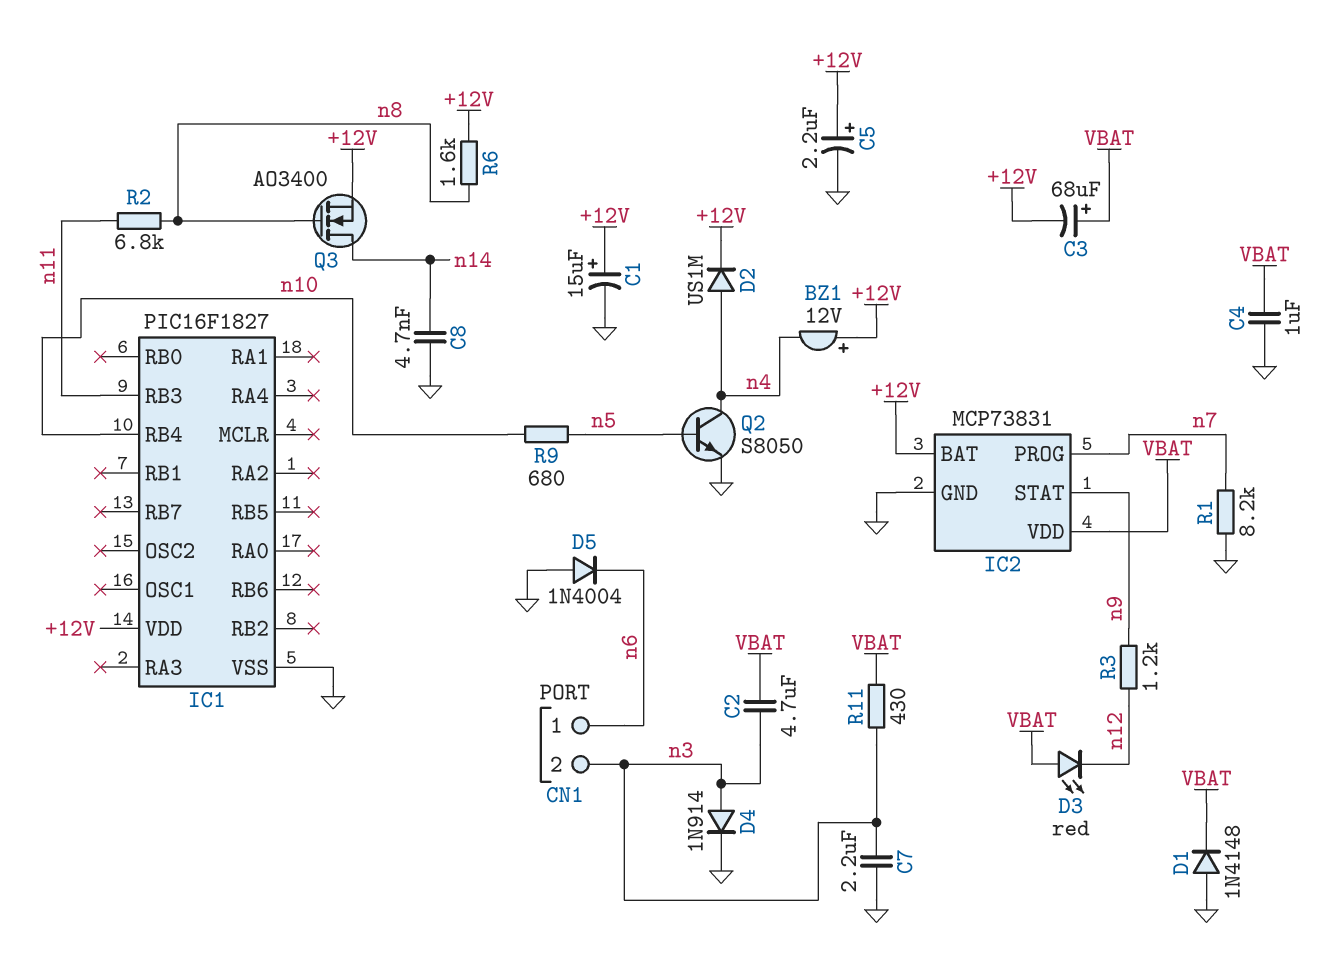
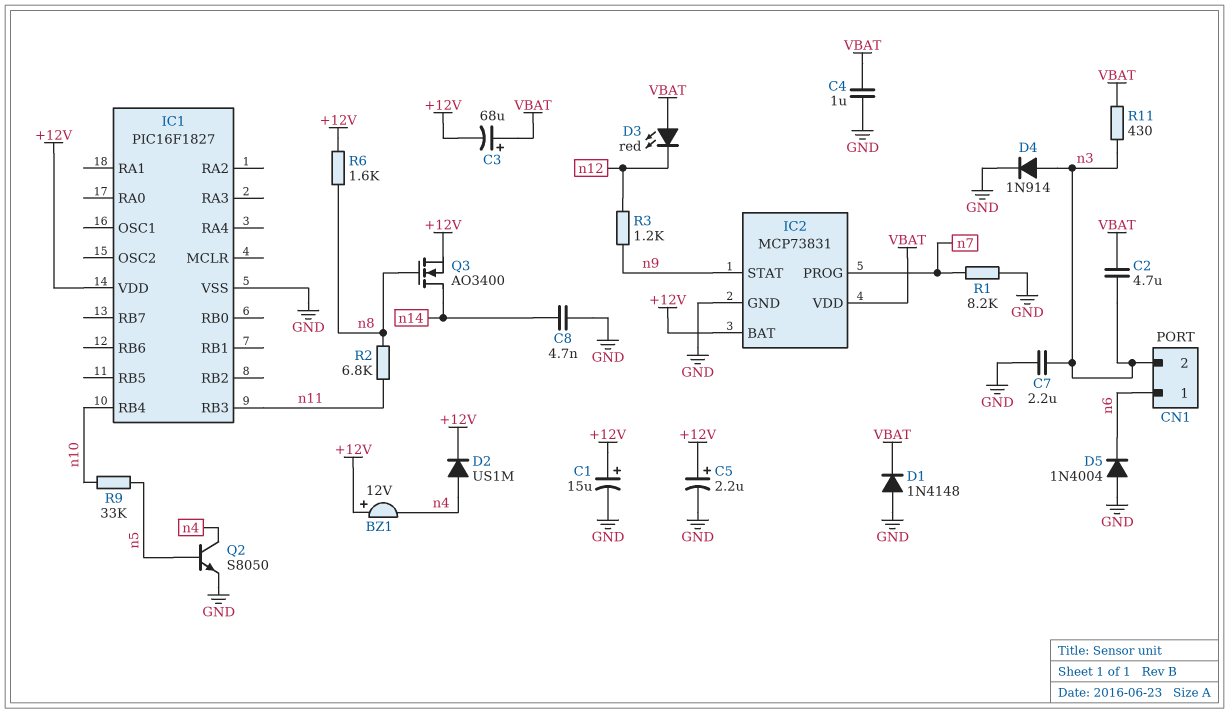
R9: 680 (n5, n10) -> 33k (n5, n10)

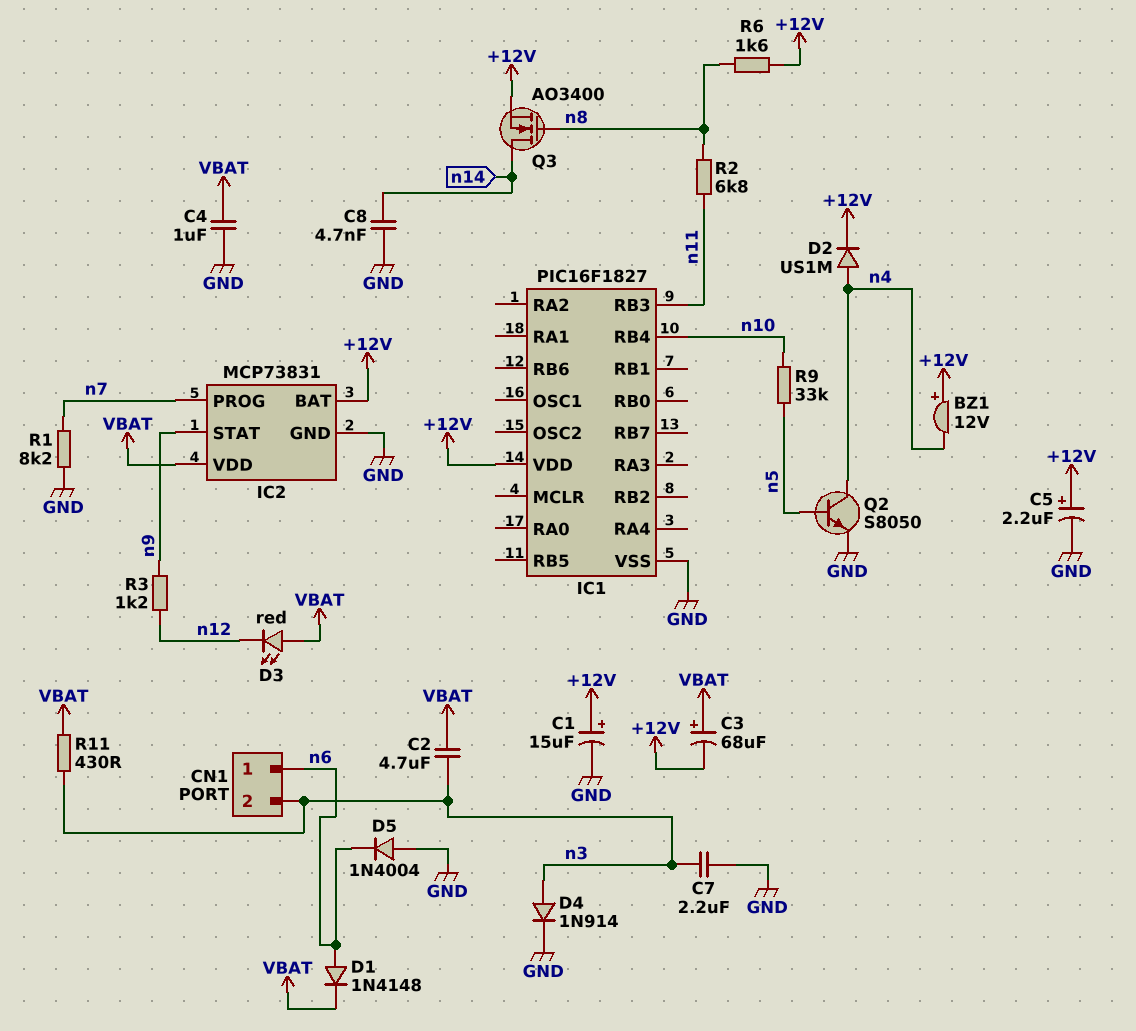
D1: diode 1N4148 (A GND, K VBAT) -> diode 1N4148 (A n6, K VBAT)

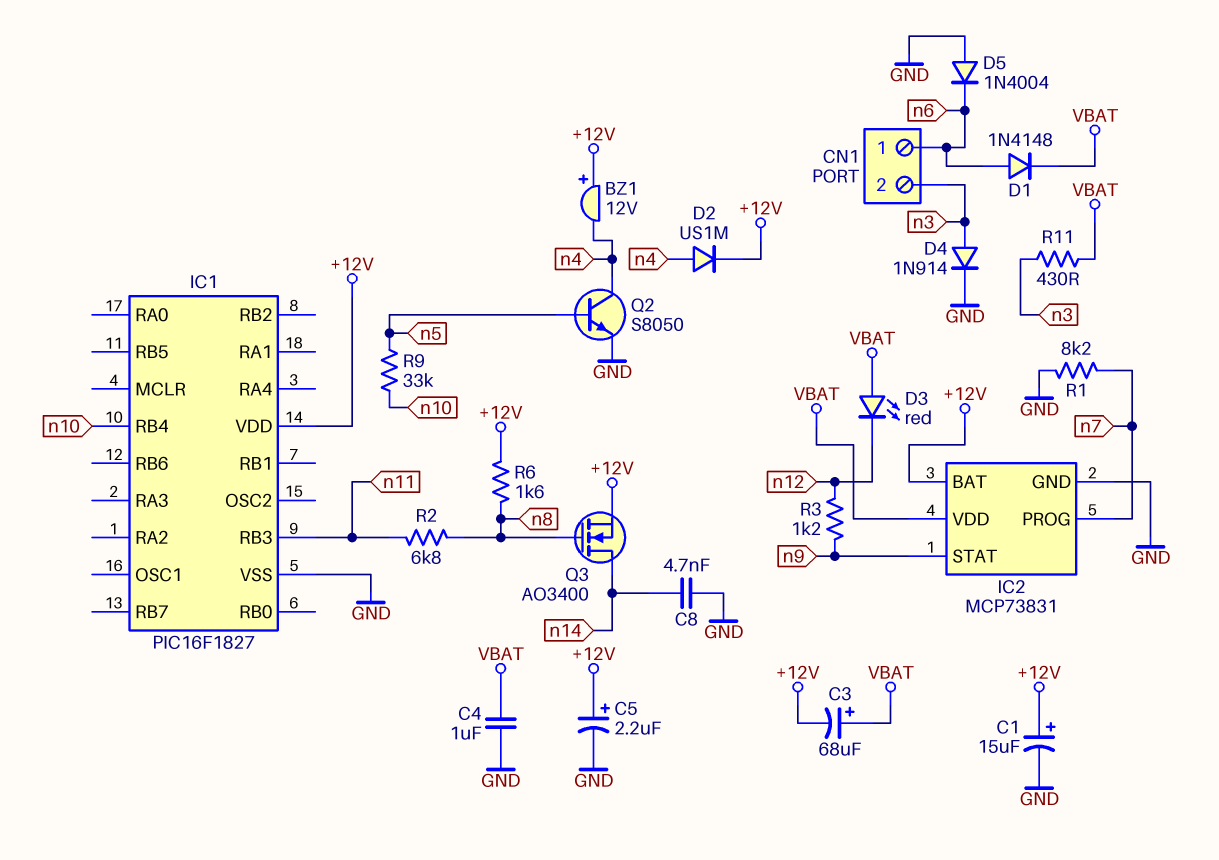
C2: 4.7uF (VBAT, n3) -> none
C7: 2.2uF (GND, n3) -> none

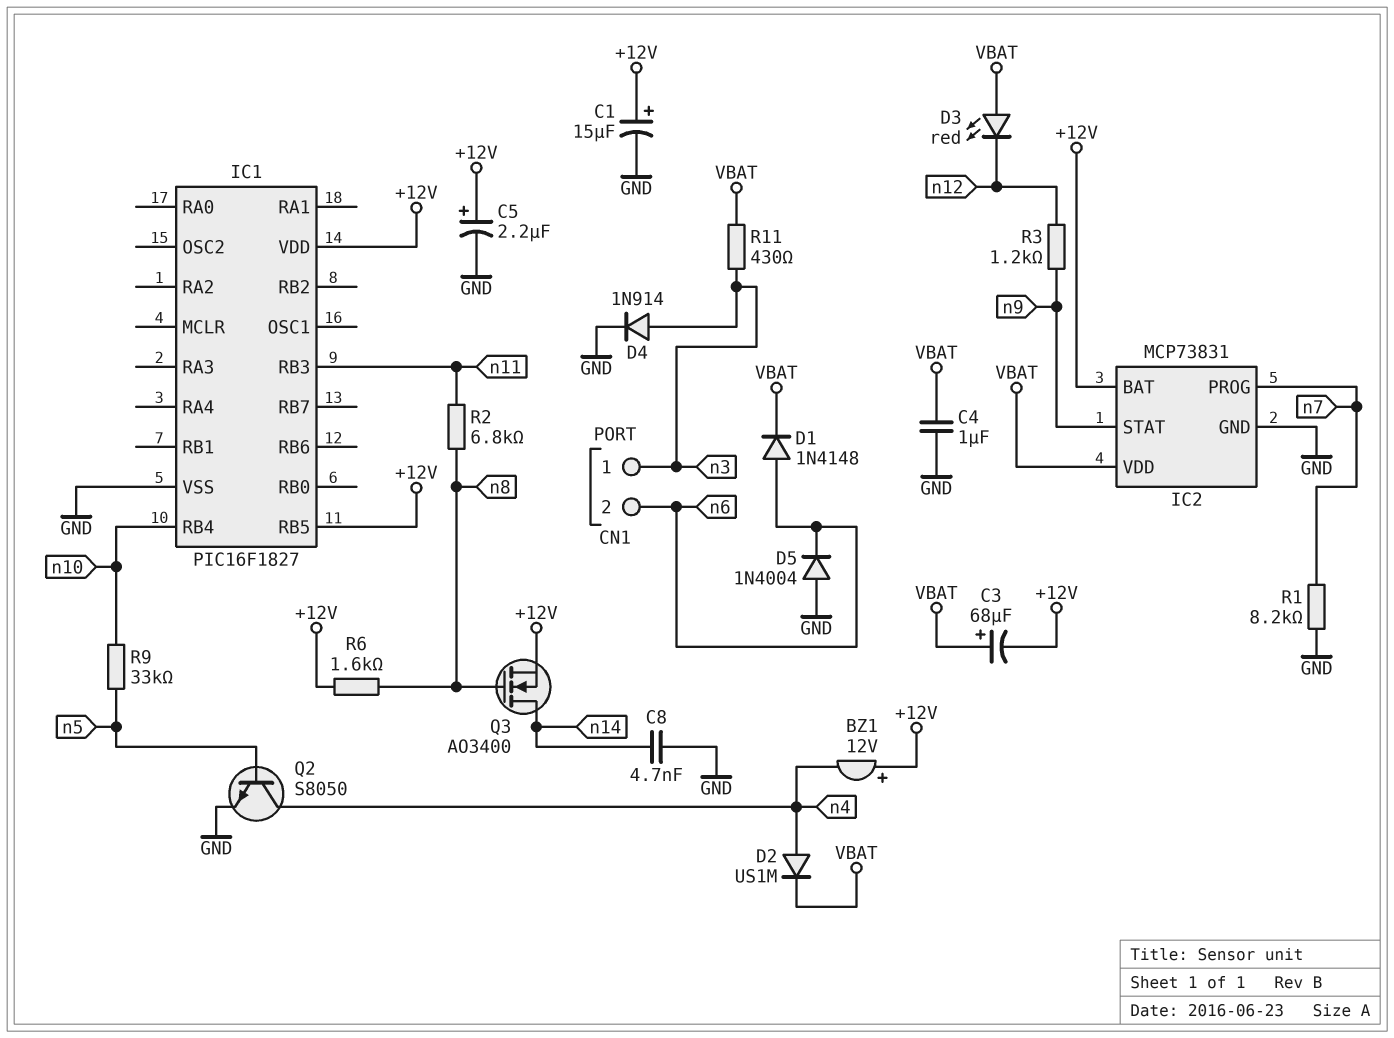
CN1 pin 1: n6 -> n3
CN1 pin 2: n3 -> n6
D2: diode US1M (A n4, K +12V) -> diode US1M (A n4, K VBAT)
IC1 pin RB5: none -> +12V

